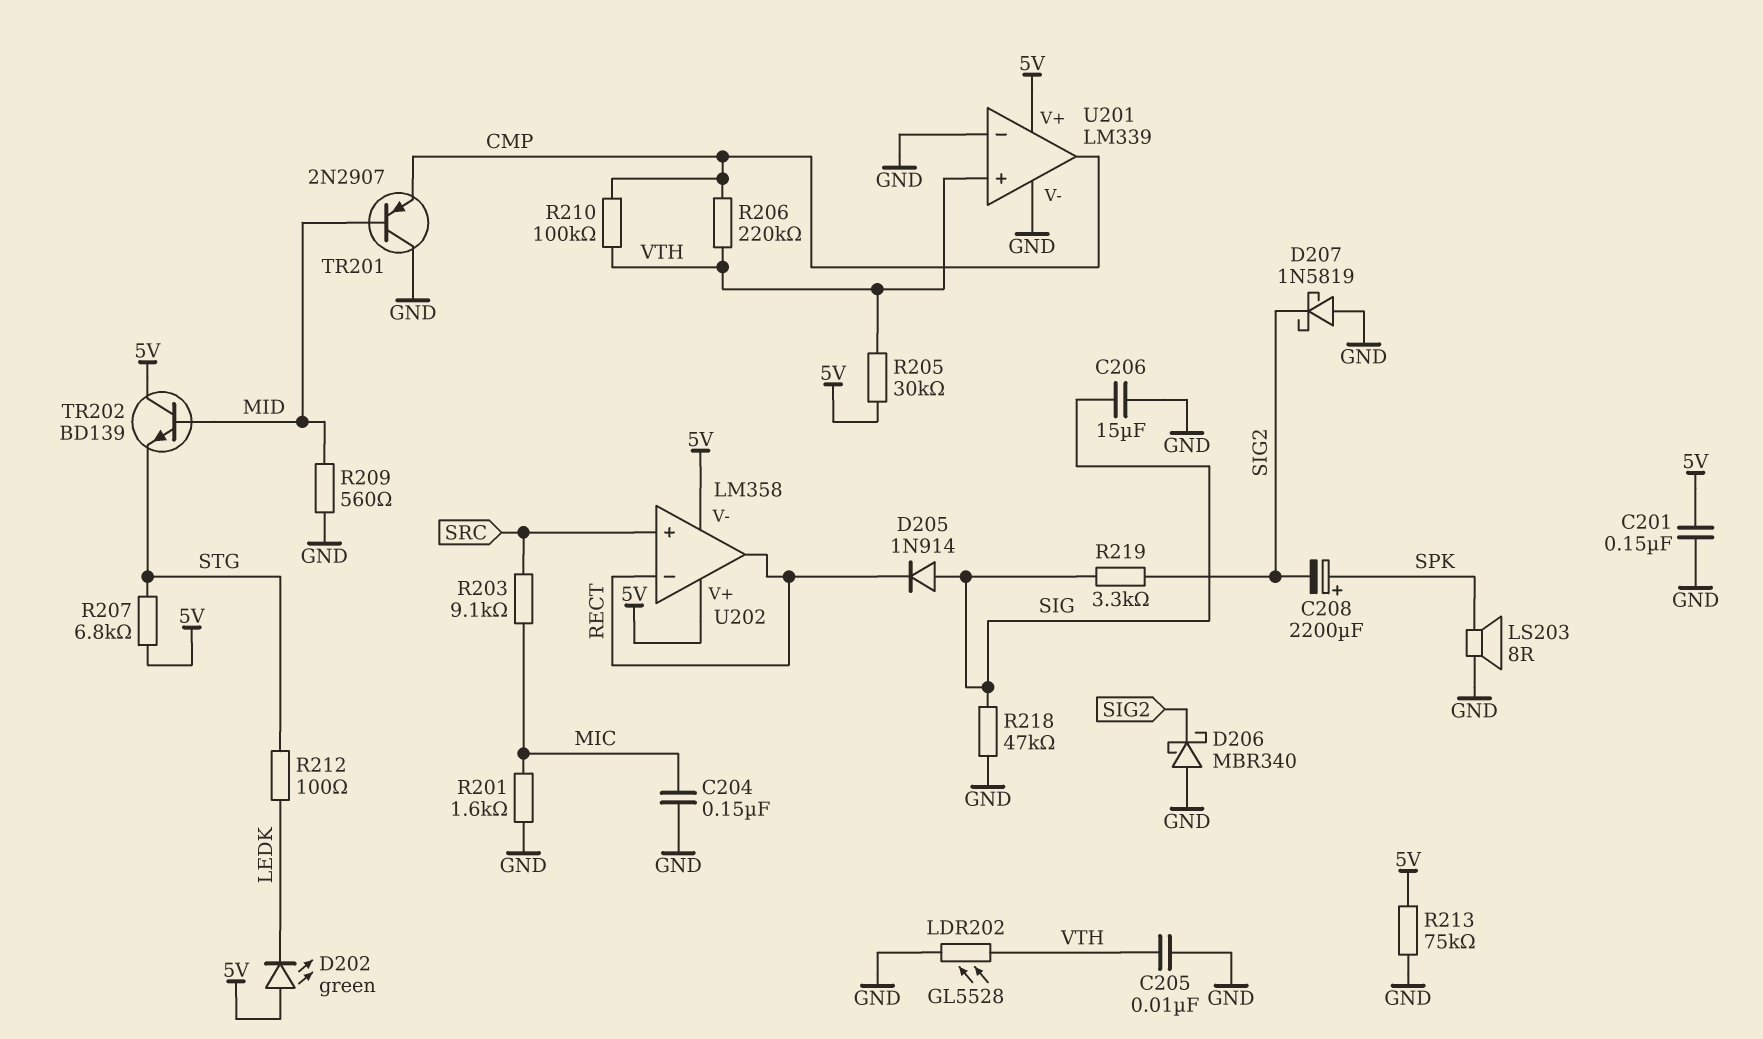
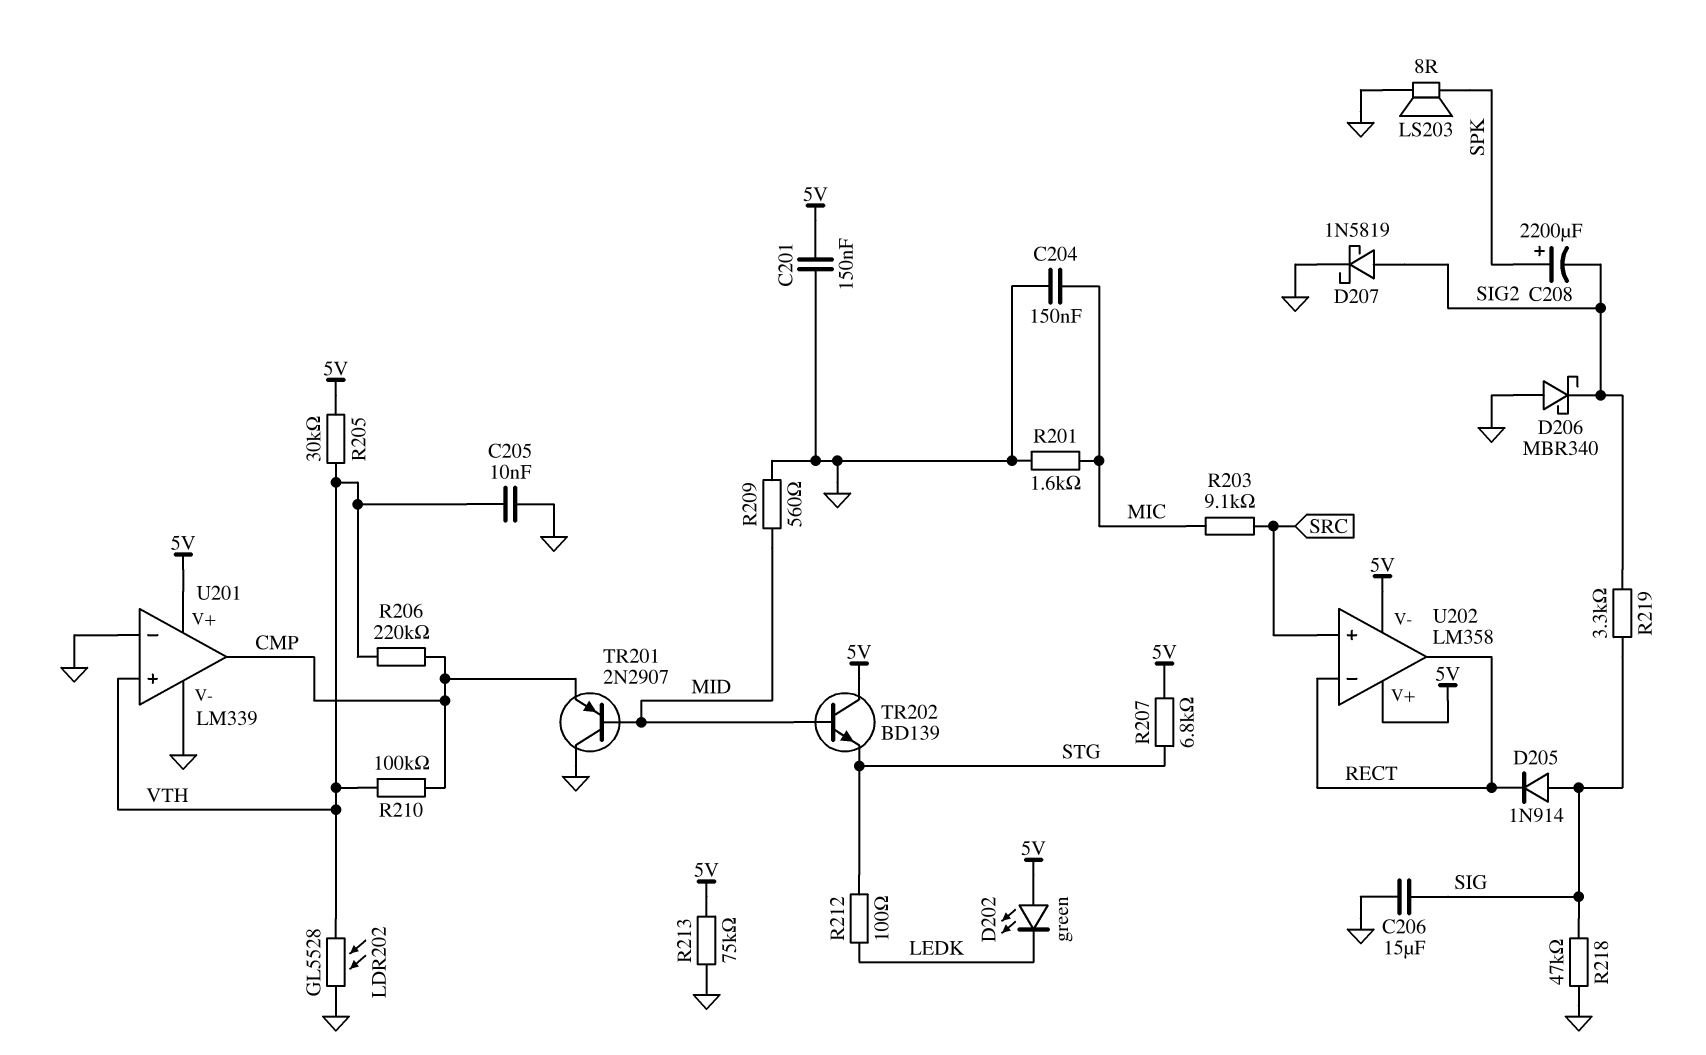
D207: schottky 1N5819 (A GND, K SIG2) -> schottky 1N5819 (A SIG2, K GND)

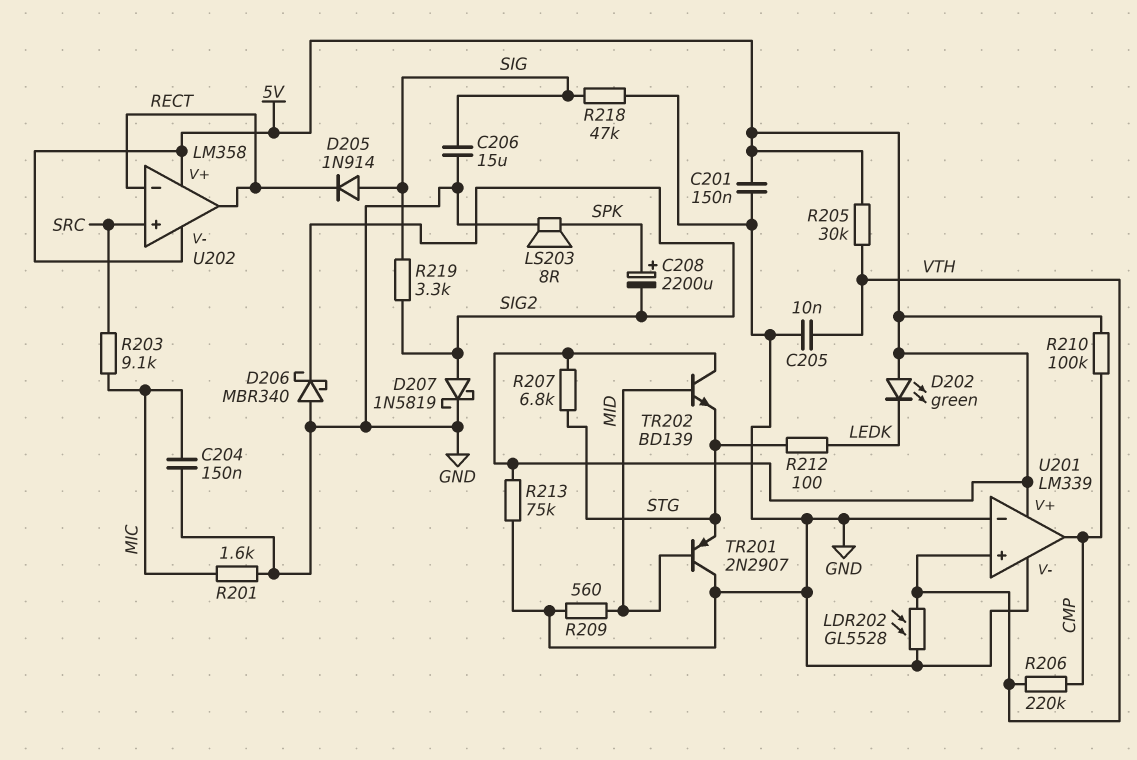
R210: 100k (CMP, VTH) -> 100k (5V, CMP)
TR201: PNP 2N2907 (B MID, C GND, E CMP) -> PNP 2N2907 (B MID, C GND, E STG)

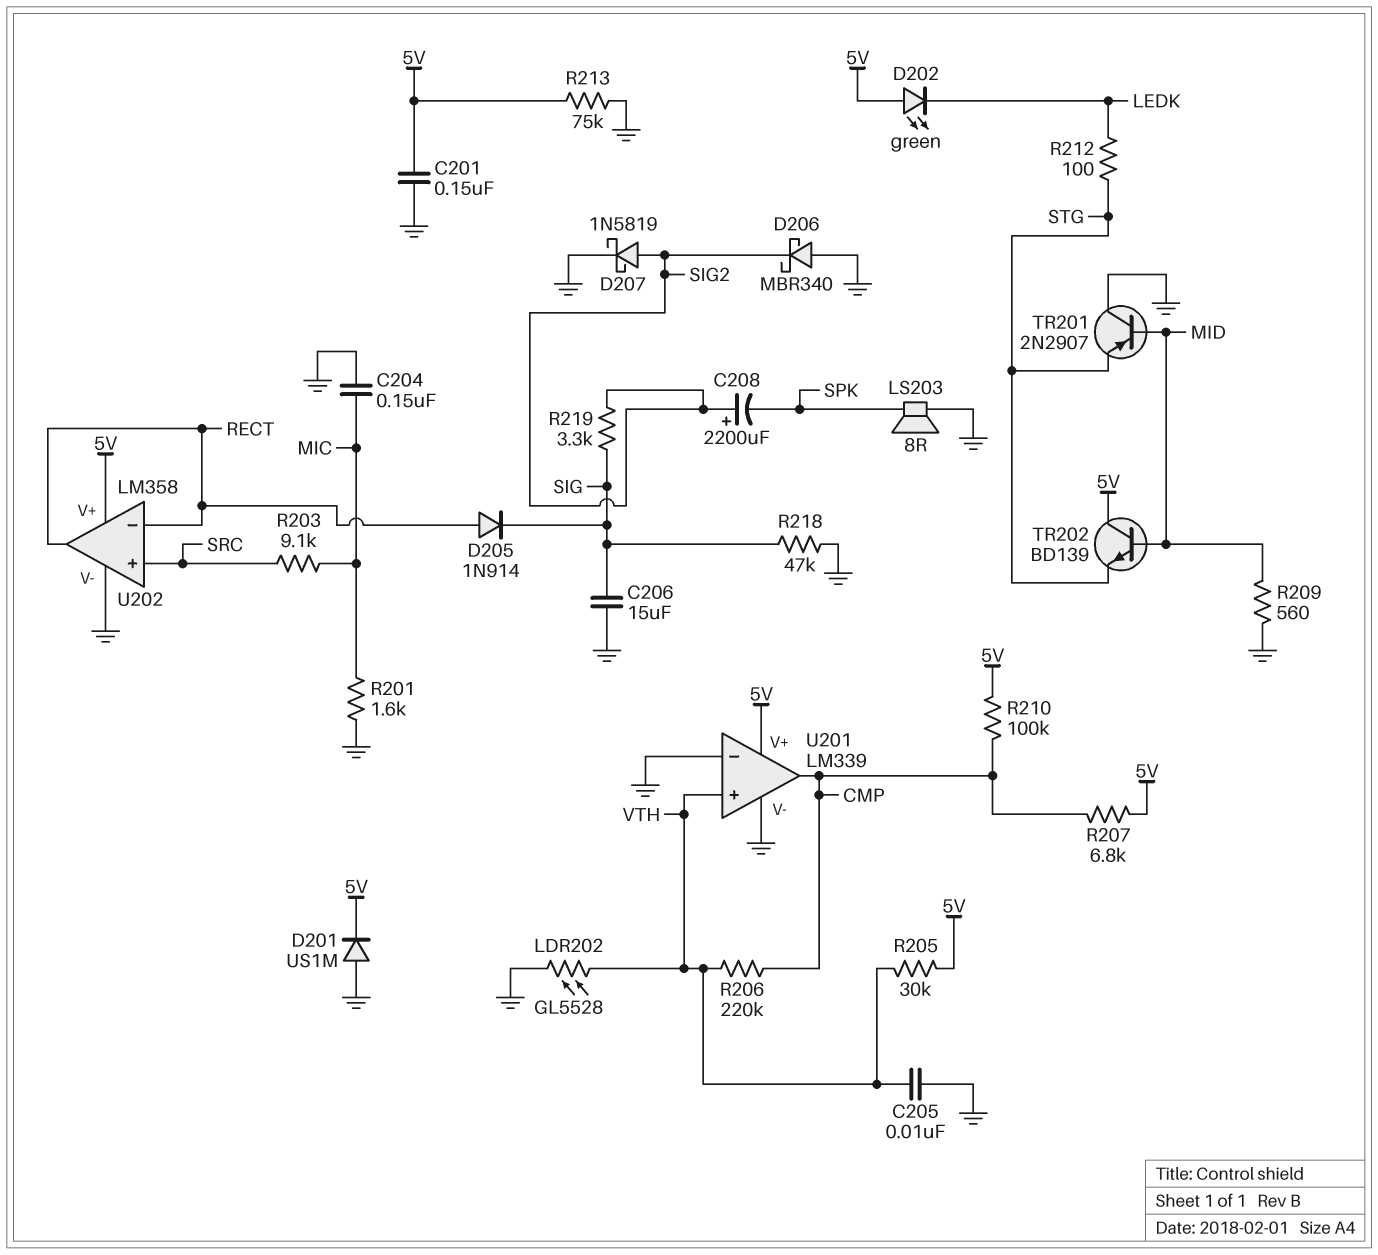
C208: 2200uF (plus SPK, minus SIG2) -> 2200uF (plus SIG2, minus SPK)
D201: none -> diode US1M (A GND, K 5V)
D205: diode 1N914 (A SIG, K RECT) -> diode 1N914 (A RECT, K SIG)
R207: 6.8k (5V, STG) -> 6.8k (5V, CMP)
U202 pin V-: 5V -> GND

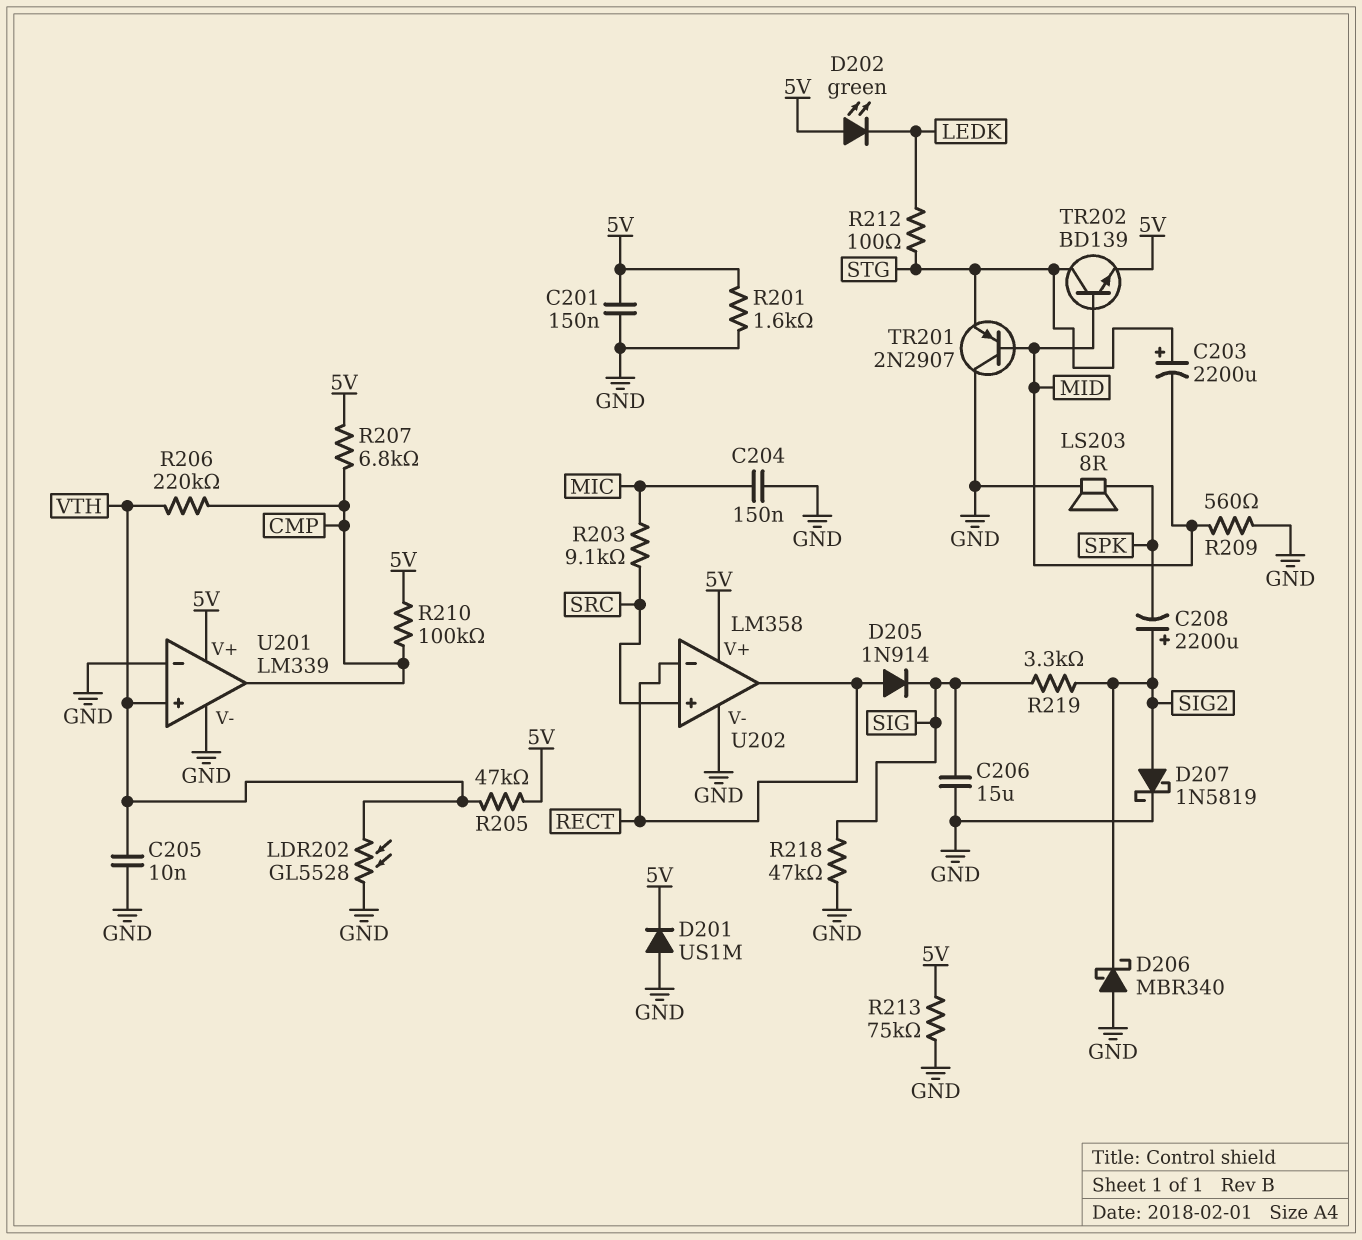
C203: none -> 2200uF (plus STG, minus MID)
R201: 1.6k (GND, MIC) -> 1.6k (5V, GND)
R205: 30k (5V, VTH) -> 47k (5V, VTH)
TR202: NPN BD139 (B MID, C 5V, E STG) -> NPN BD139 (B MID, C STG, E 5V)

